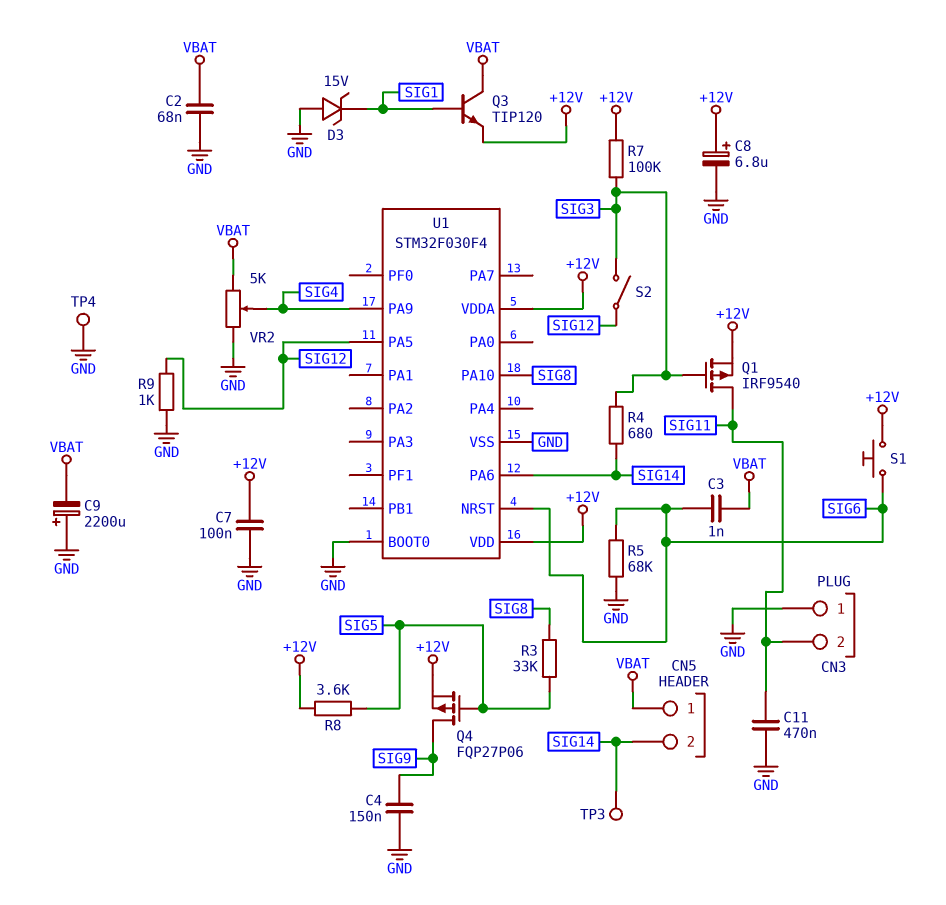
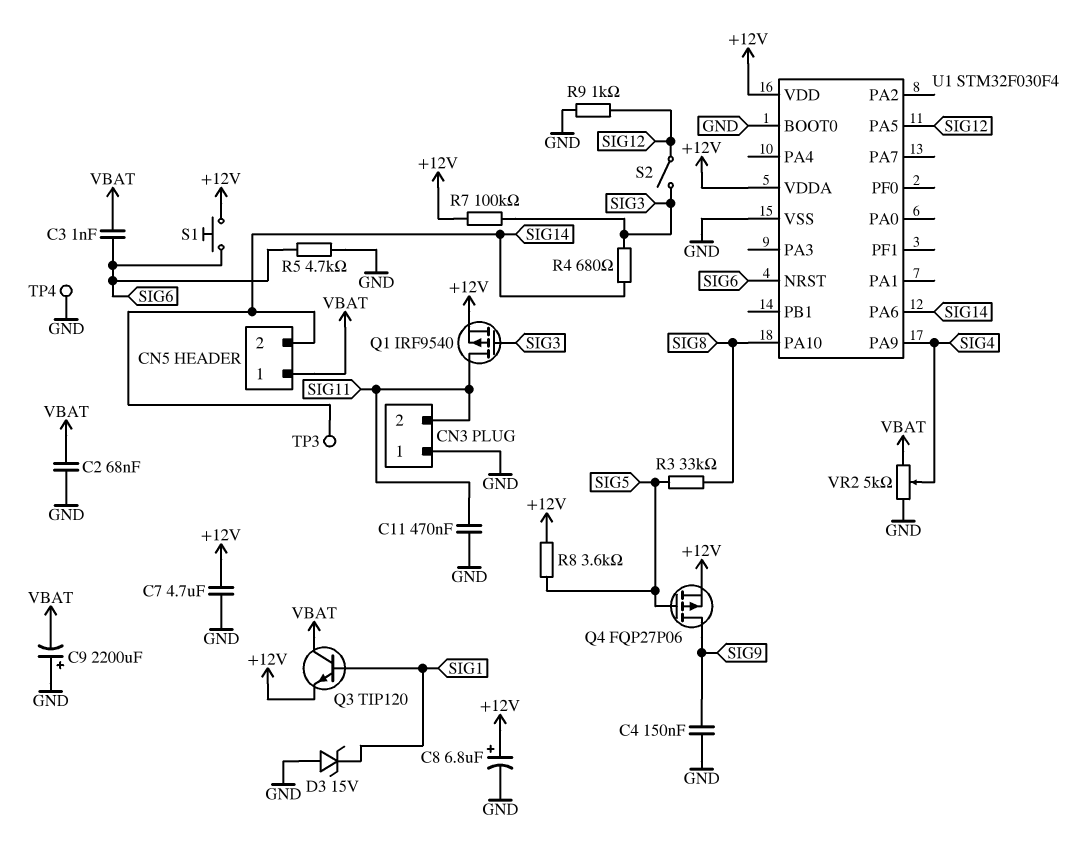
C7: 100nF (+12V, GND) -> 4.7uF (+12V, GND)
R5: 68k (GND, SIG6) -> 4.7k (GND, SIG6)

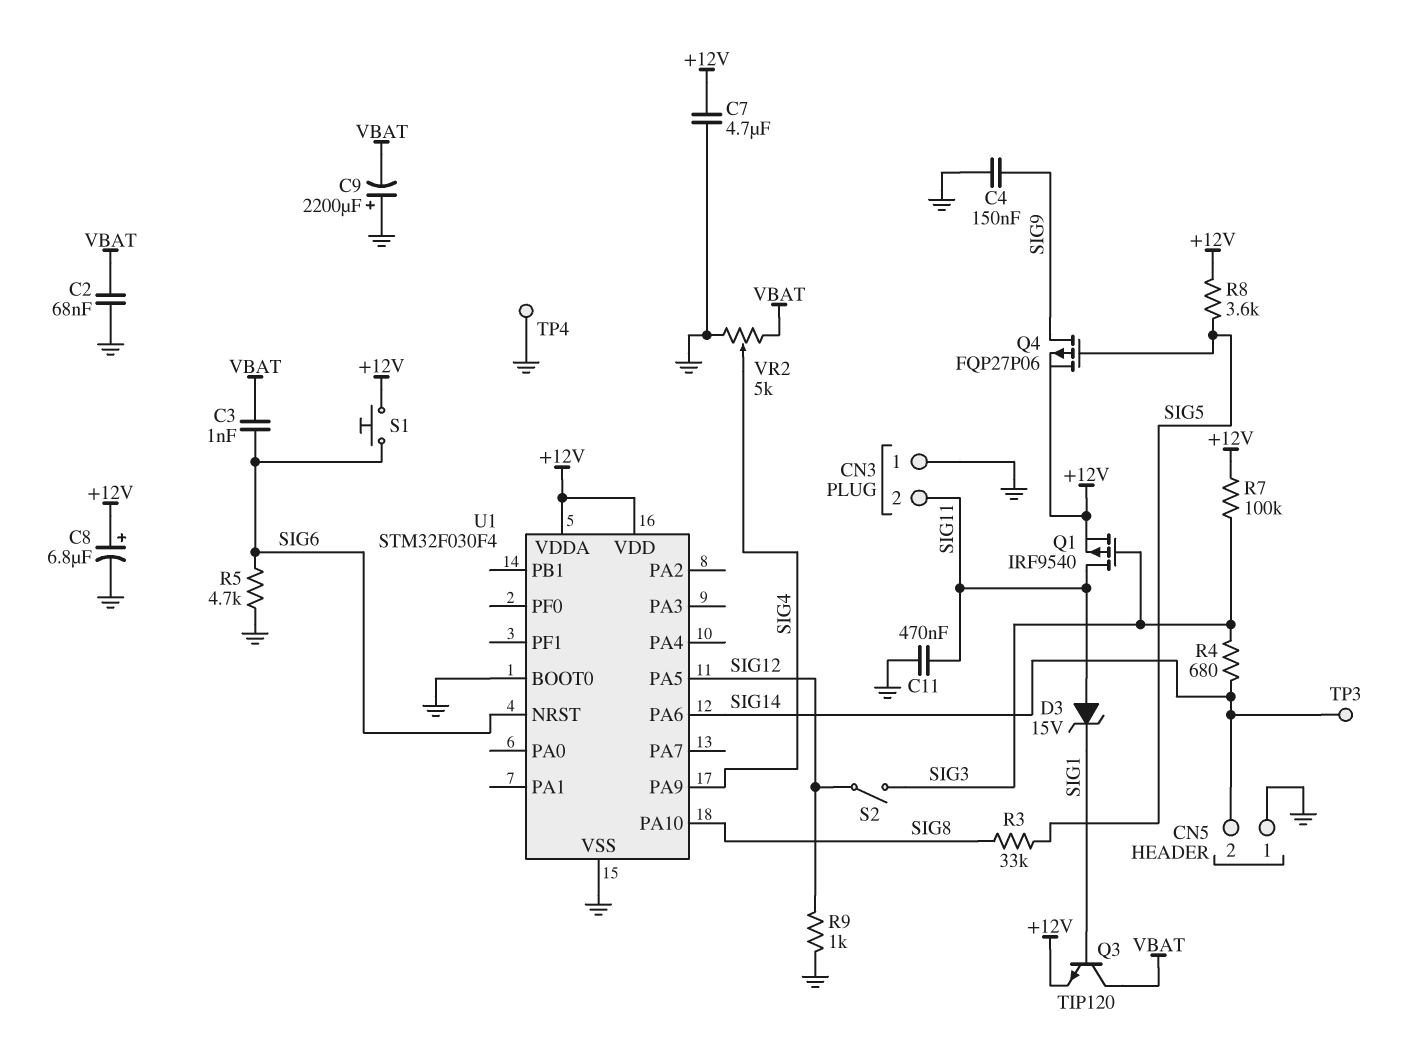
CN5 pin 1: VBAT -> GND
D3: zener 15V (A GND, K SIG1) -> zener 15V (A SIG11, K SIG1)

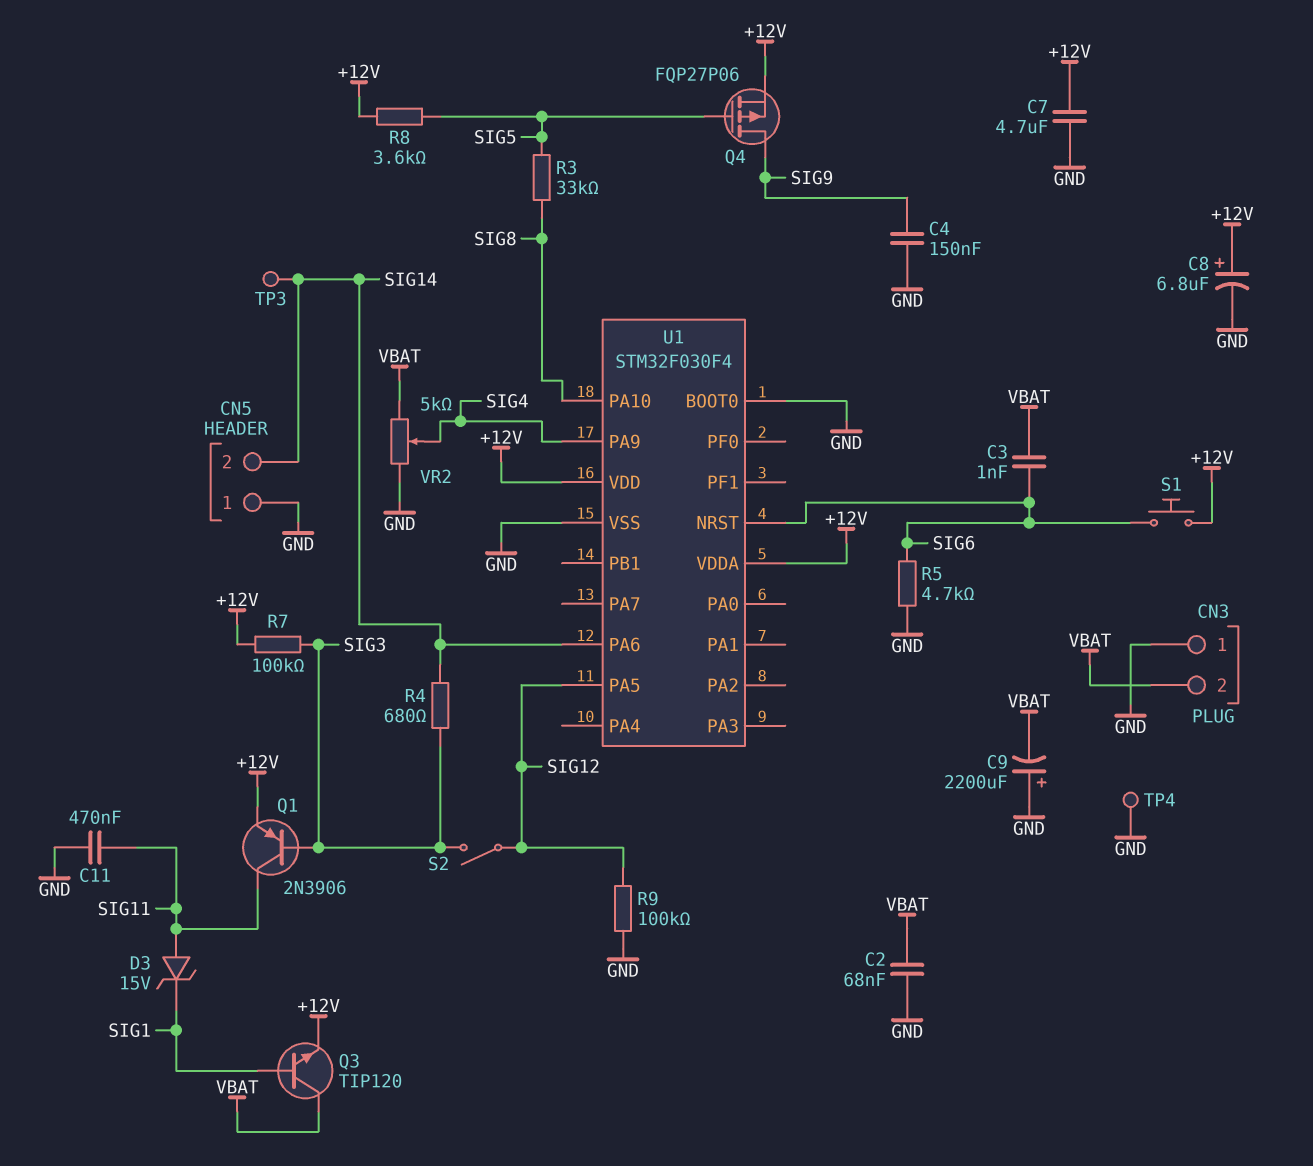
CN3 pin 2: SIG11 -> VBAT
Q1: PMOS IRF9540 (G SIG3, D SIG11, S +12V) -> PNP 2N3906 (B SIG3, C SIG11, E +12V)
R9: 1k (GND, SIG12) -> 100k (GND, SIG12)

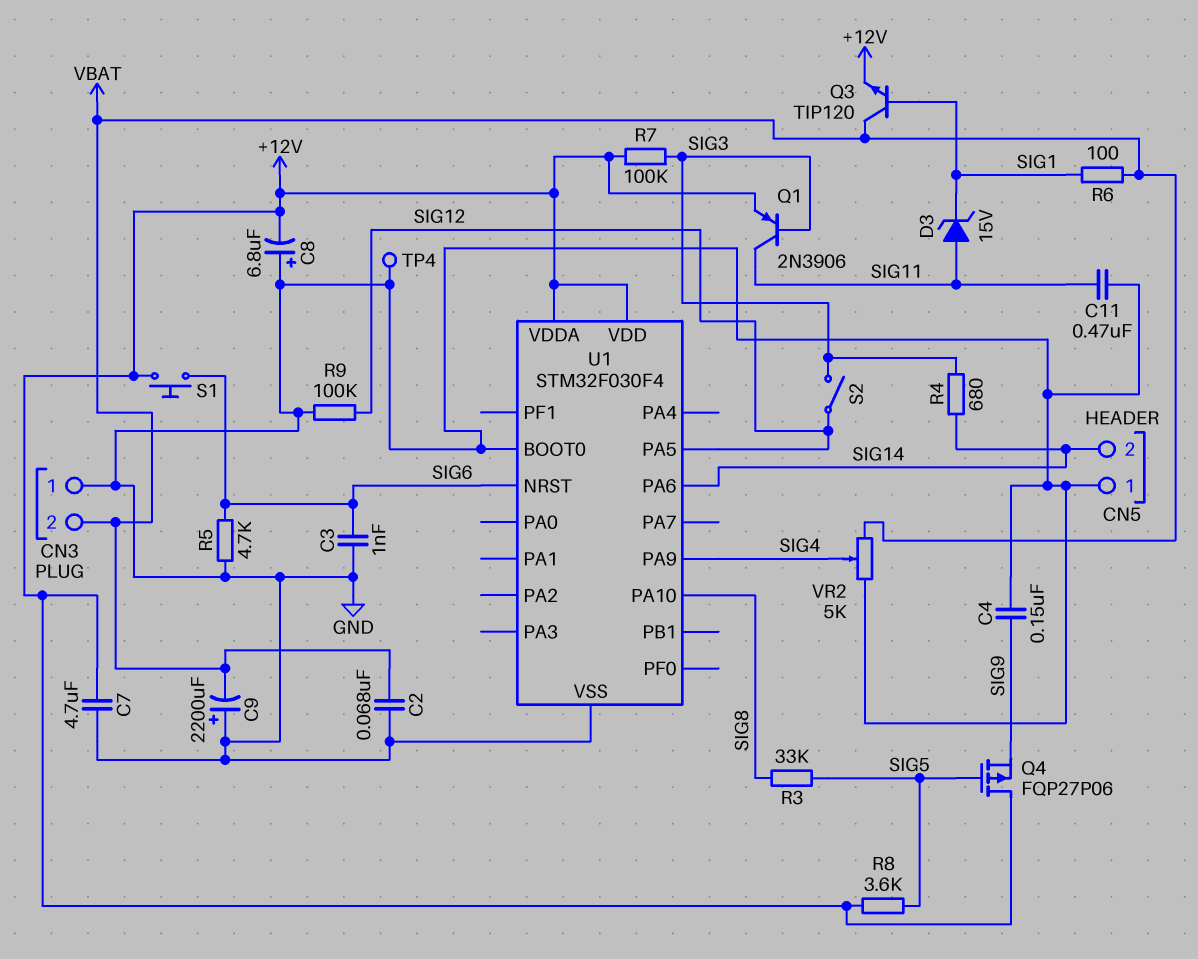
C3: 1nF (SIG6, VBAT) -> 1nF (GND, SIG6)
C8: 6.8uF (plus +12V, minus GND) -> 6.8uF (plus GND, minus +12V)
Q4: PMOS FQP27P06 (G SIG5, D SIG9, S +12V) -> PMOS FQP27P06 (G SIG5, D +12V, S SIG9)
R6: none -> 100 (SIG1, VBAT)
TP3: test point (SIG14) -> none

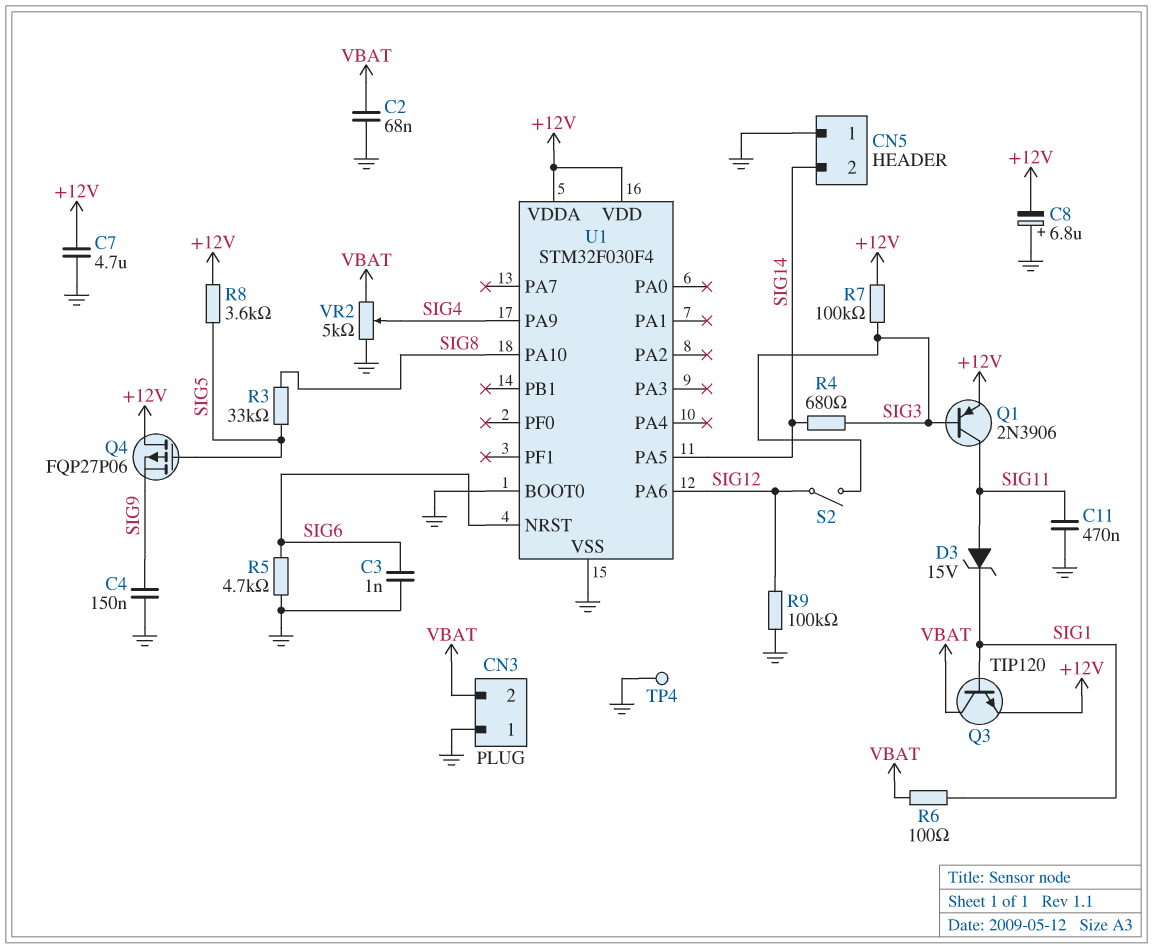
C9: 2200uF (plus GND, minus VBAT) -> none
S1: button (+12V, SIG6) -> none
U1 pin PA5: SIG12 -> SIG14
U1 pin PA6: SIG14 -> SIG12

